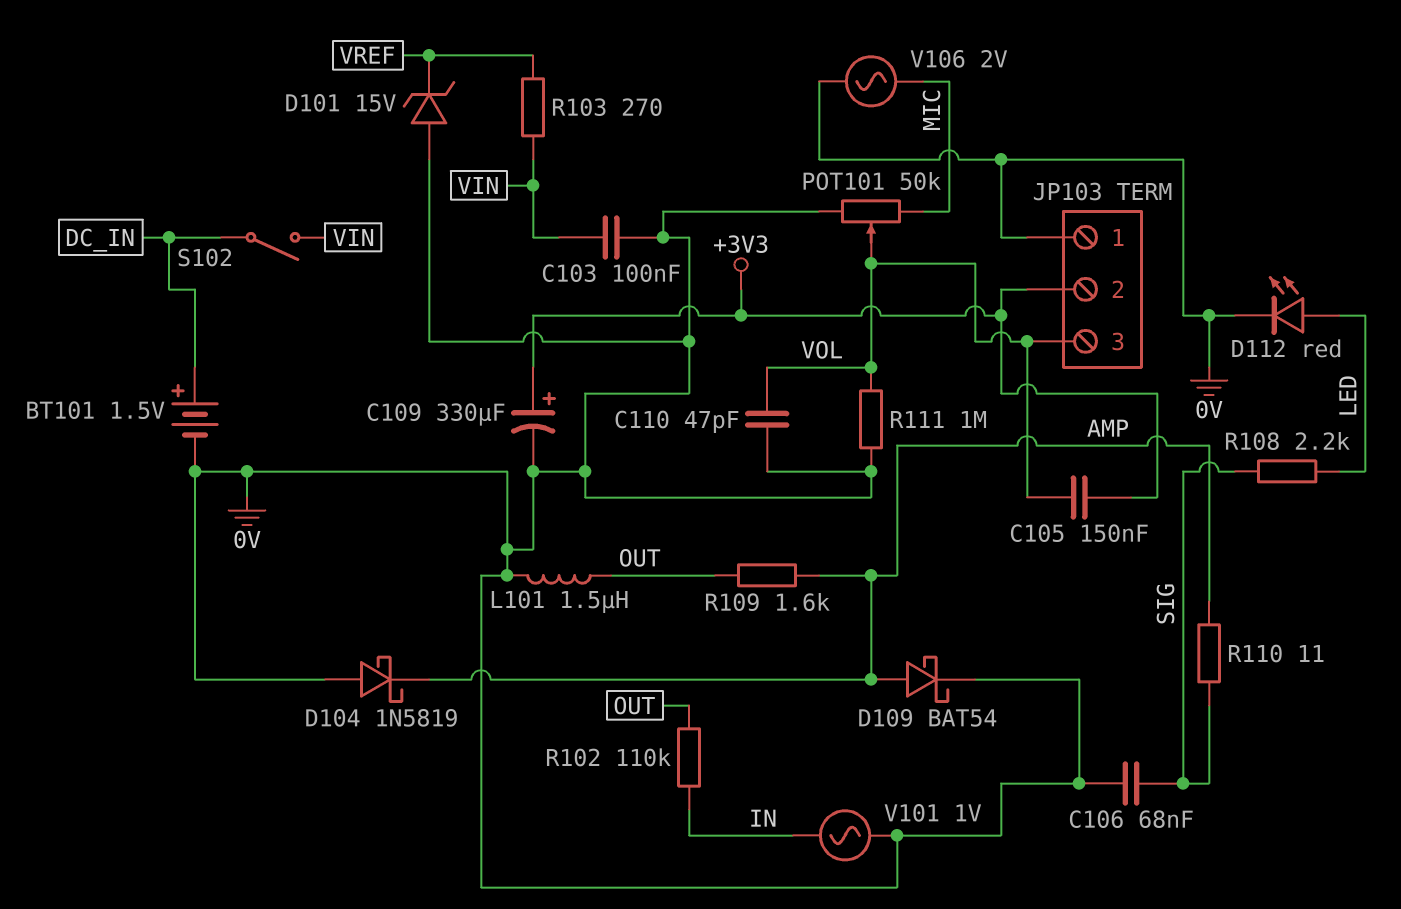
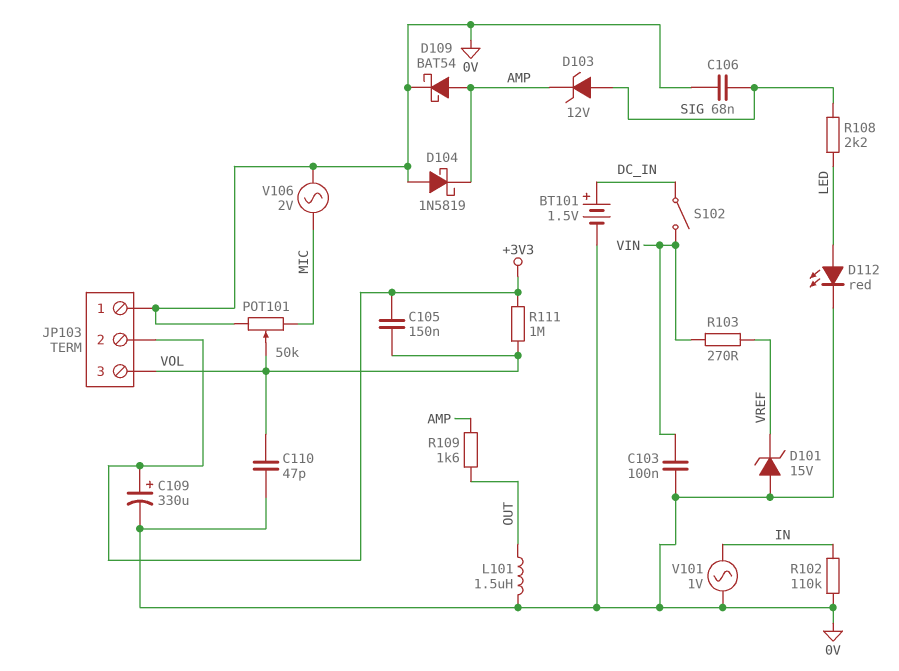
D103: none -> zener 12V (A SIG, K AMP)
R102: 110k (IN, OUT) -> 110k (0V, IN)
R110: 11 (AMP, SIG) -> none
R111: 1M (0V, VOL) -> 1M (+3V3, VOL)

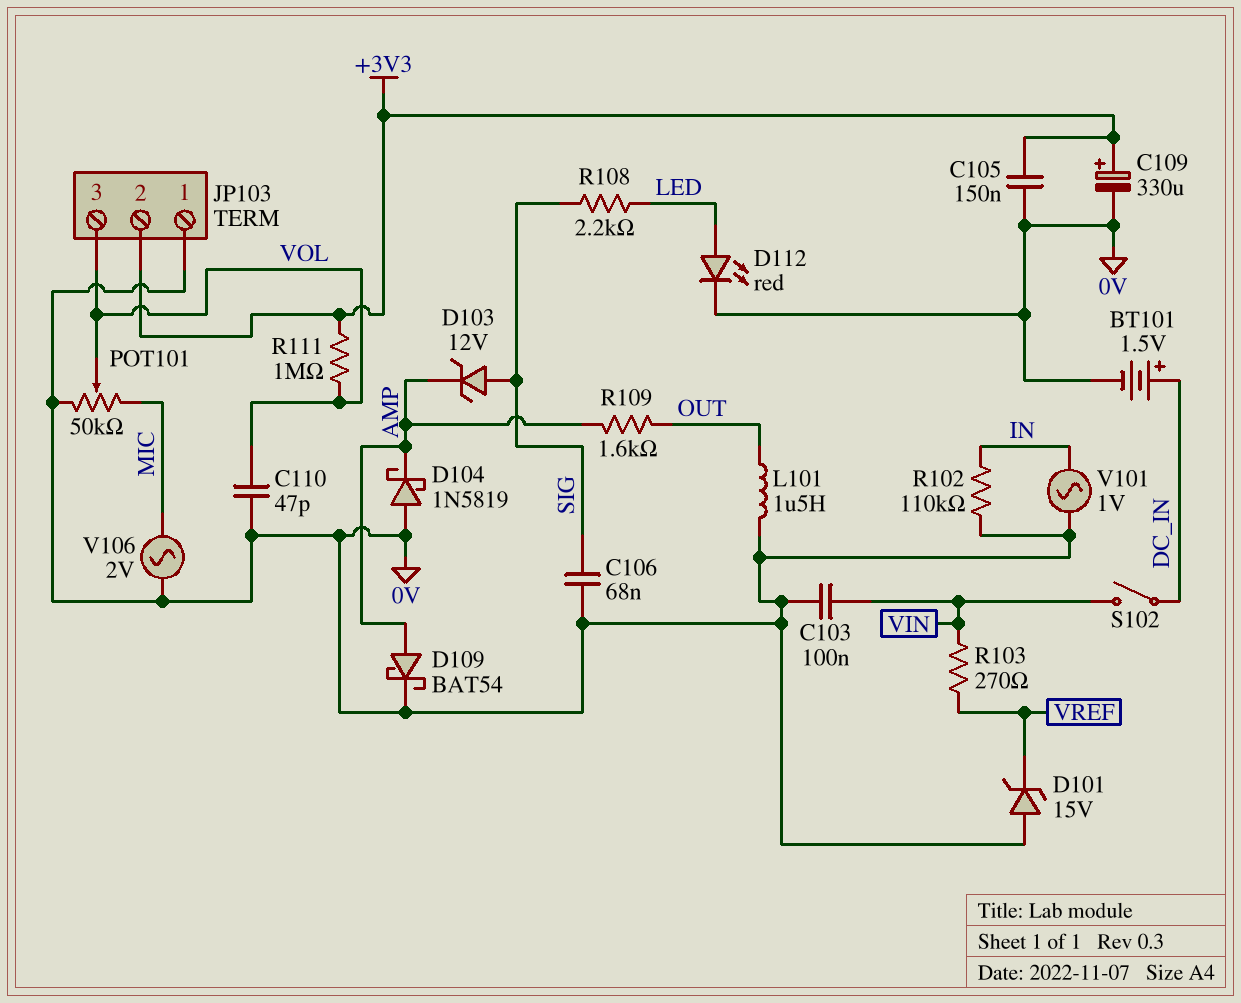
C105: 150nF (+3V3, VOL) -> 150nF (+3V3, 0V)

